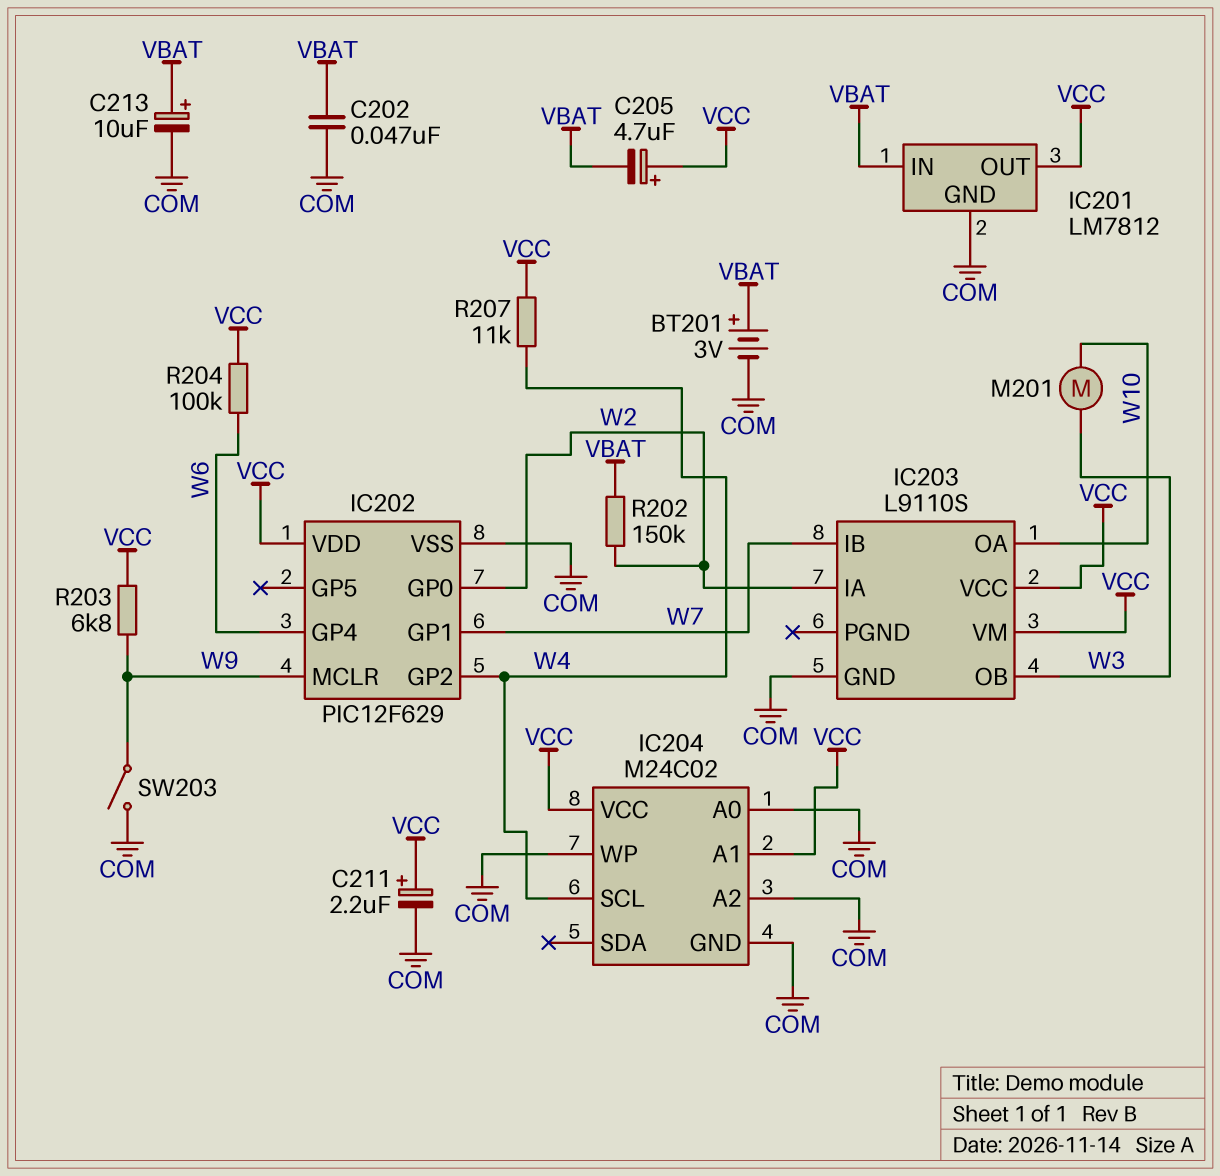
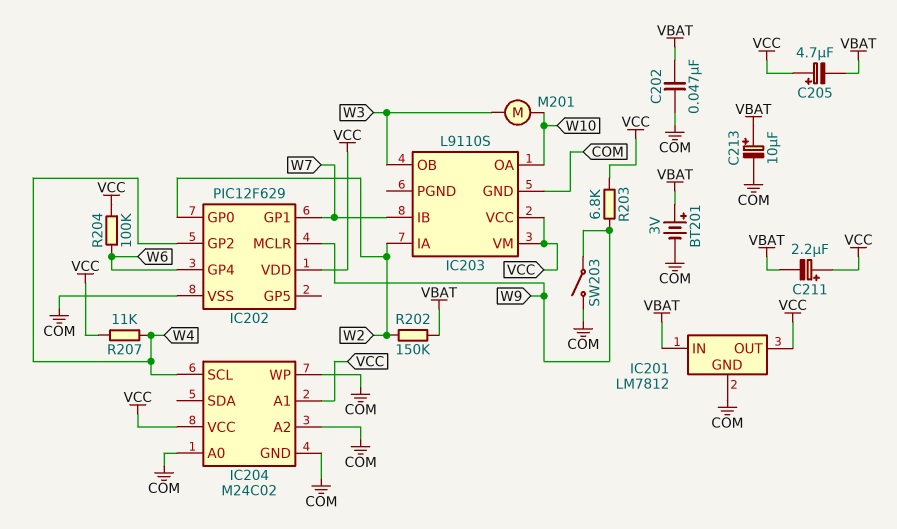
C211: 2.2uF (plus VCC, minus COM) -> 2.2uF (plus VCC, minus VBAT)

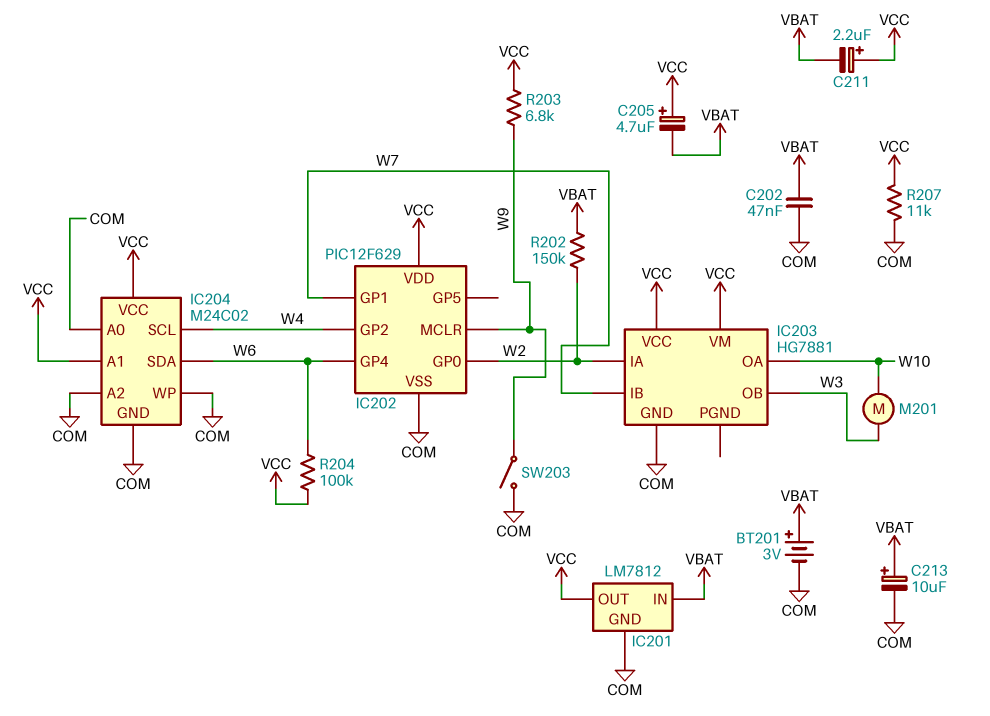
IC203: L9110S -> HG7881
IC204 pin SDA: none -> W6
R207: 11k (VCC, W4) -> 11k (COM, VCC)

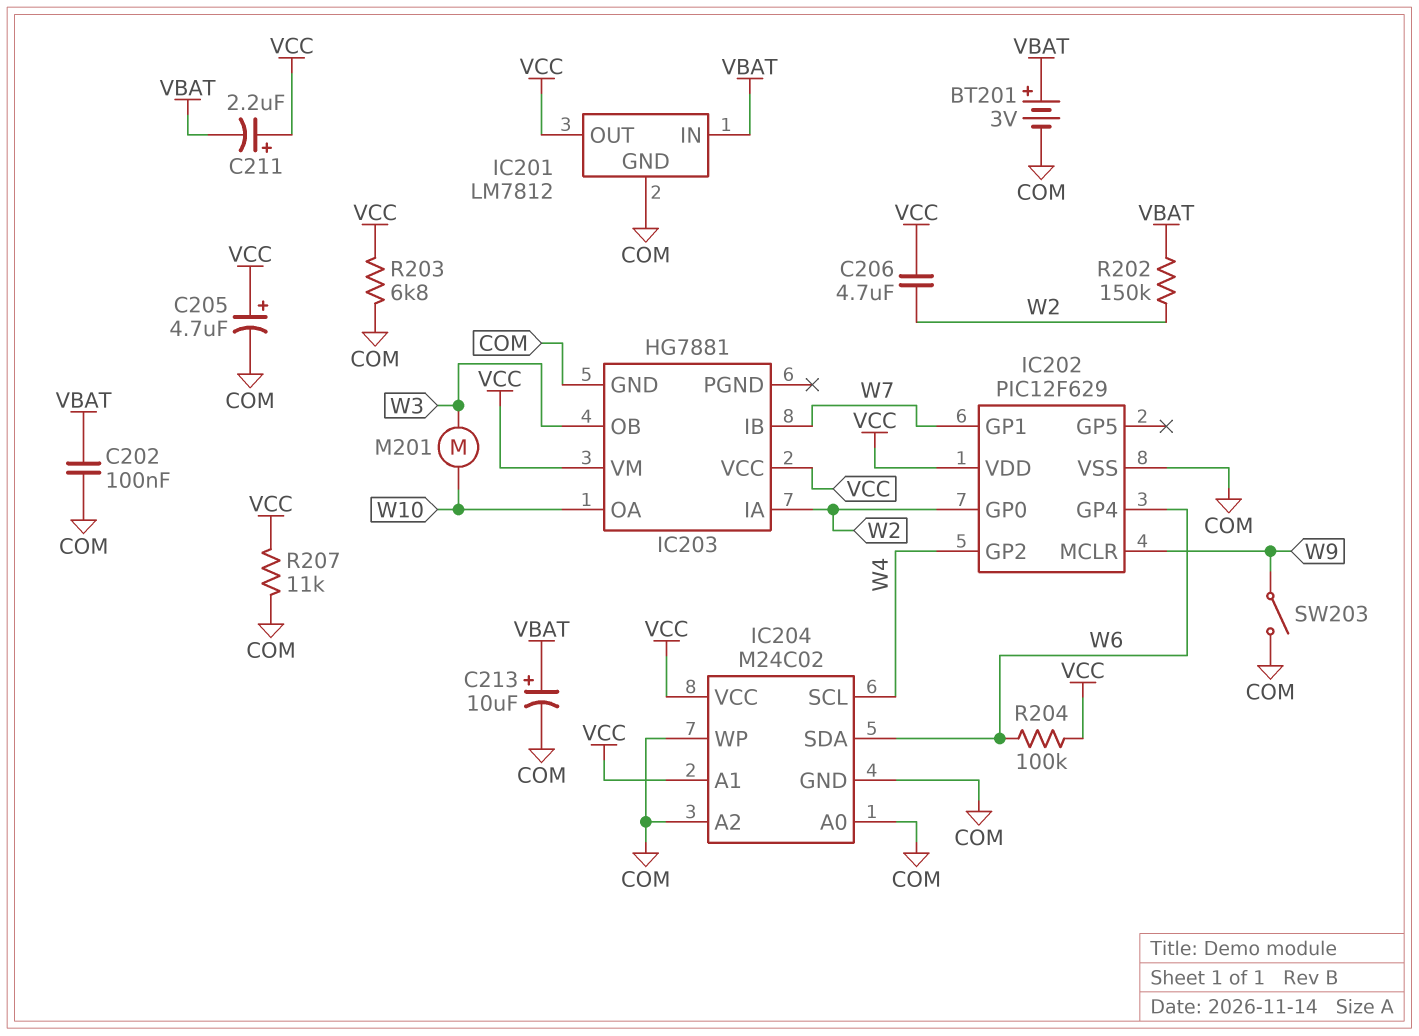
C202: 47nF (COM, VBAT) -> 100nF (COM, VBAT)
C205: 4.7uF (plus VCC, minus VBAT) -> 4.7uF (plus VCC, minus COM)
C206: none -> 4.7uF (VCC, W2)
R203: 6.8k (VCC, W9) -> 6.8k (COM, VCC)

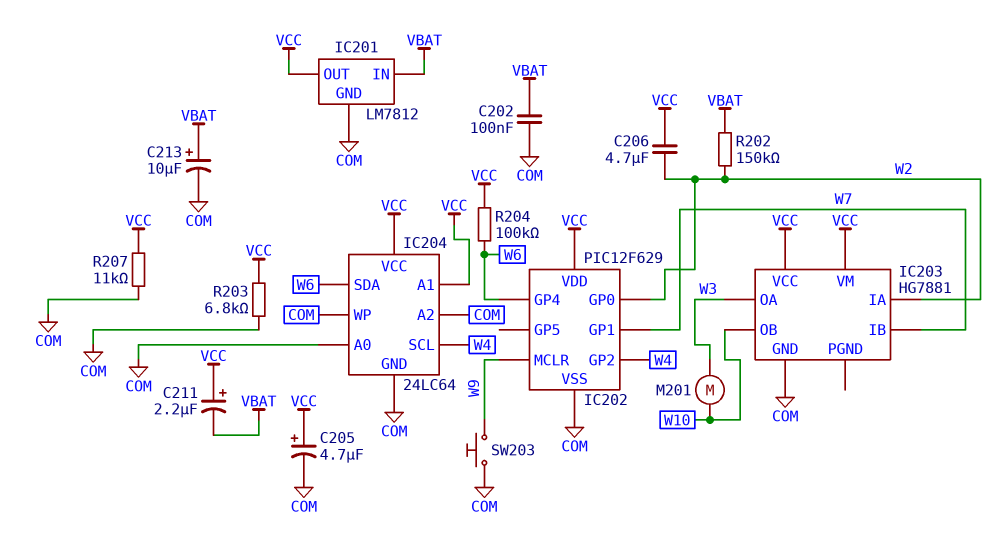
BT201: 3V (plus VBAT, minus COM) -> none
IC203 pin OA: W10 -> W3
IC203 pin OB: W3 -> W10
IC204: M24C02 -> 24LC64
SW203: switch (COM, W9) -> button (COM, W9)

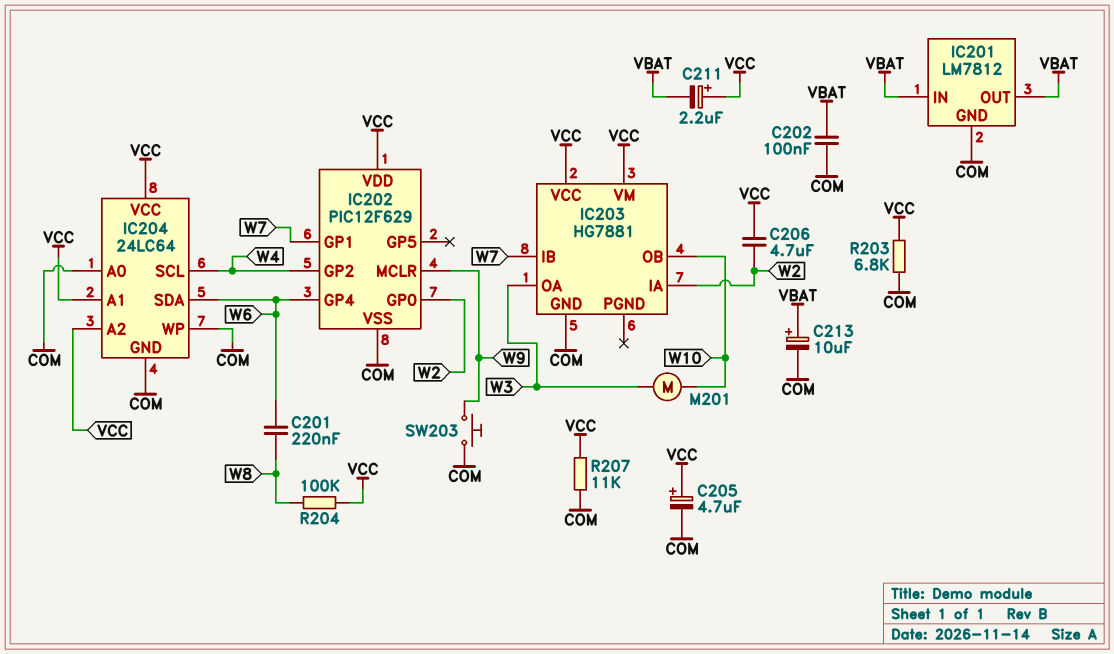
C201: none -> 220nF (W6, W8)
IC201 pin OUT: VCC -> VBAT
IC204 pin A2: COM -> VCC
R202: 150k (VBAT, W2) -> none
R204: 100k (VCC, W6) -> 100k (VCC, W8)

